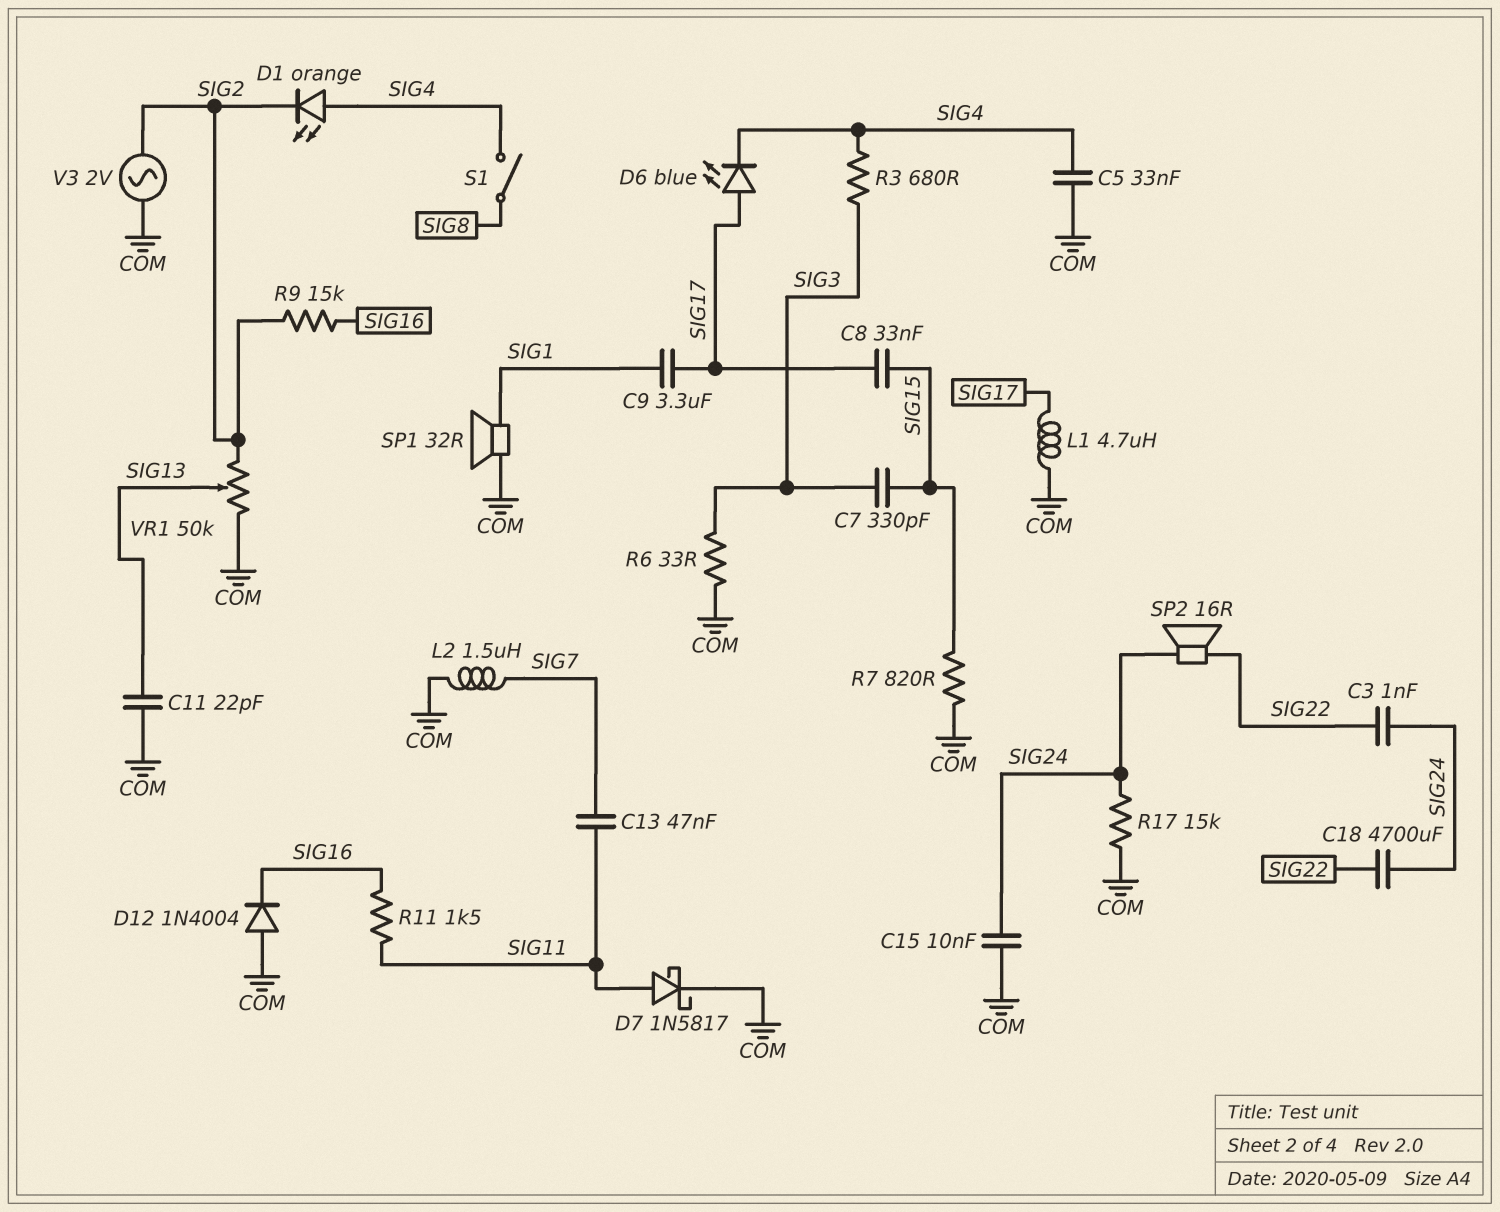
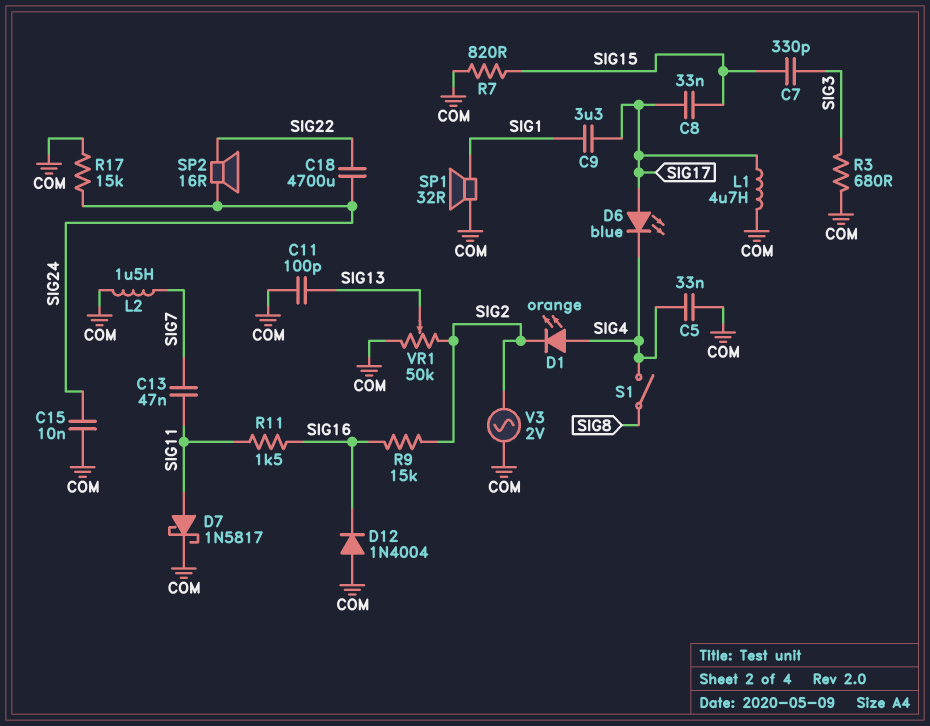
C3: 1nF (SIG22, SIG24) -> none
C11: 22pF (COM, SIG13) -> 100pF (COM, SIG13)
R3: 680 (SIG3, SIG4) -> 680 (COM, SIG3)
R6: 33 (COM, SIG3) -> none

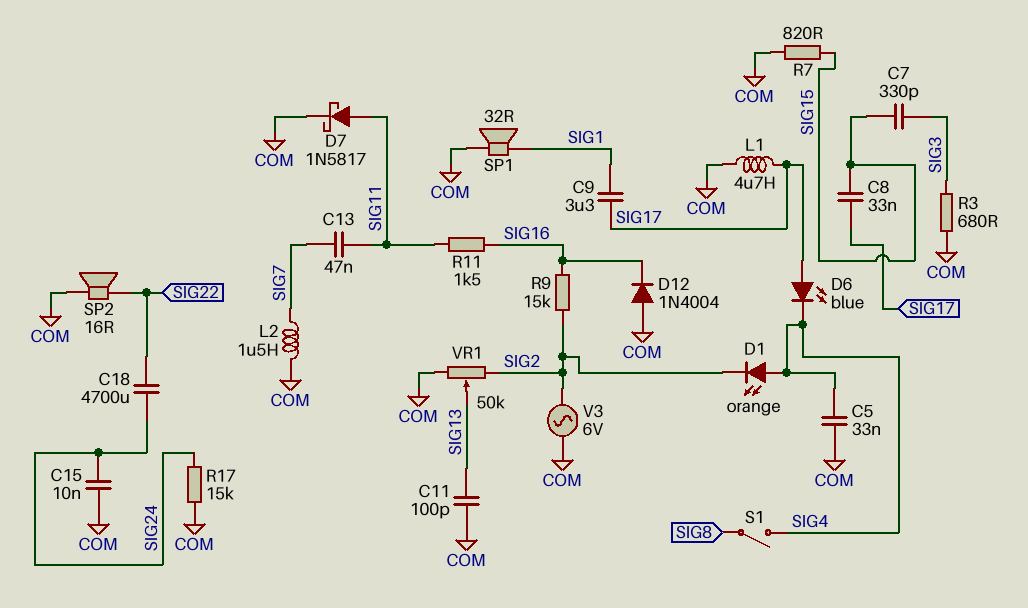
SP2: speaker 16R (SIG22, SIG24) -> speaker 16R (COM, SIG22)
V3: AC 2V (COM, SIG2) -> AC 6V (COM, SIG2)

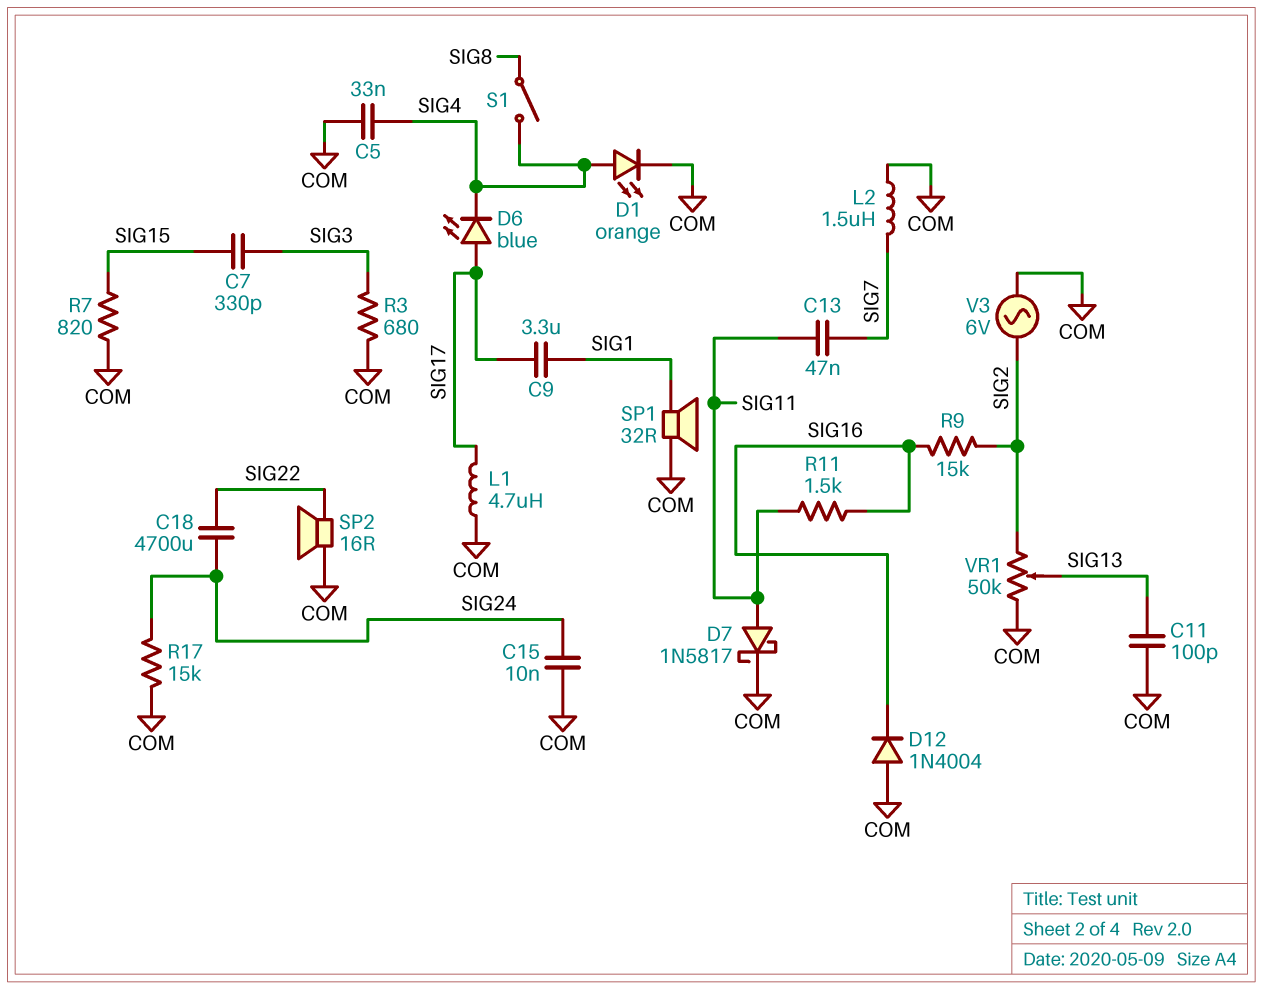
C8: 33nF (SIG15, SIG17) -> none
D1: LED orange (A SIG4, K SIG2) -> LED orange (A SIG4, K COM)

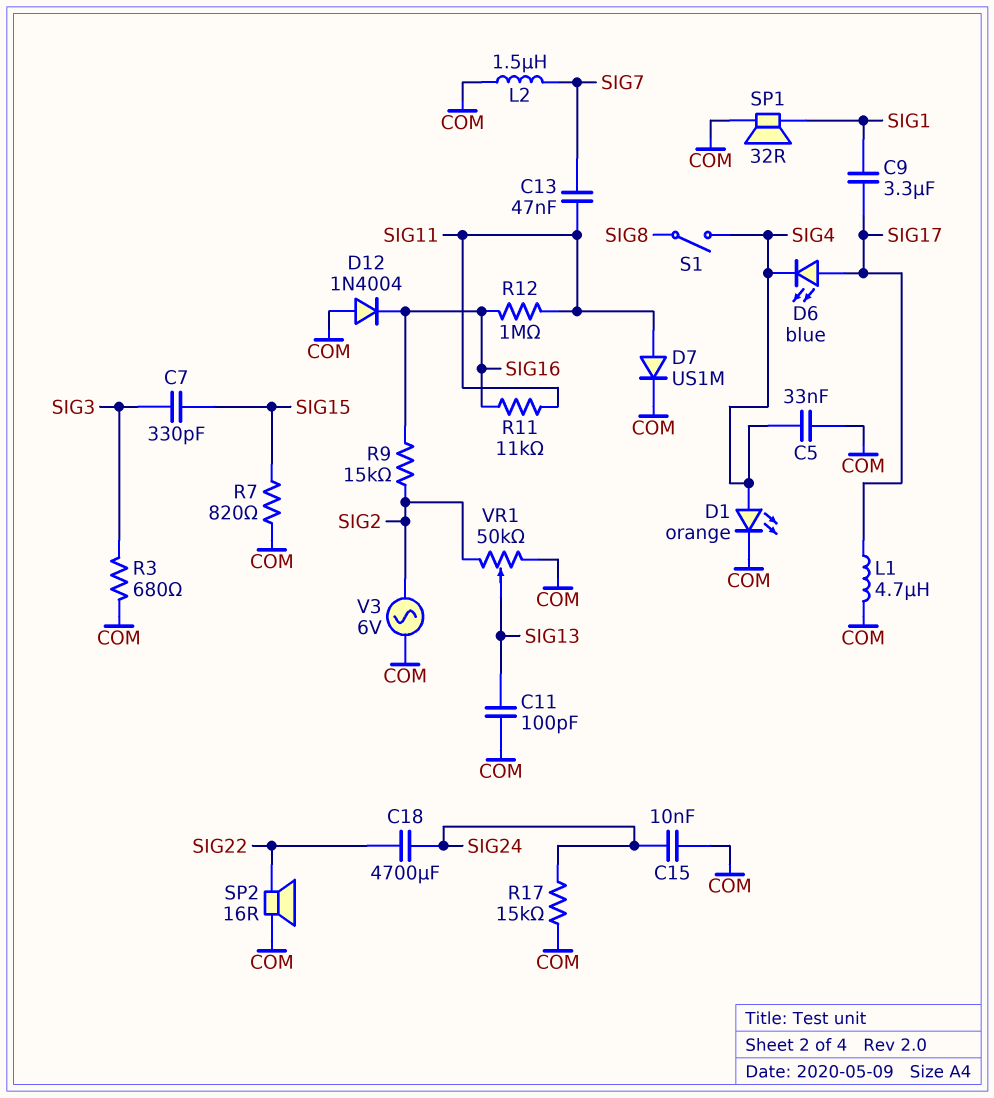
D7: schottky 1N5817 (A SIG11, K COM) -> diode US1M (A SIG11, K COM)
R11: 1.5k (SIG11, SIG16) -> 11k (SIG11, SIG16)
R12: none -> 1M (SIG11, SIG16)

